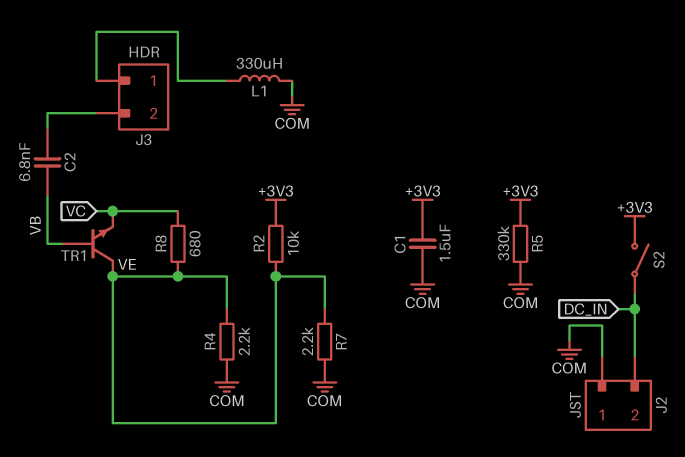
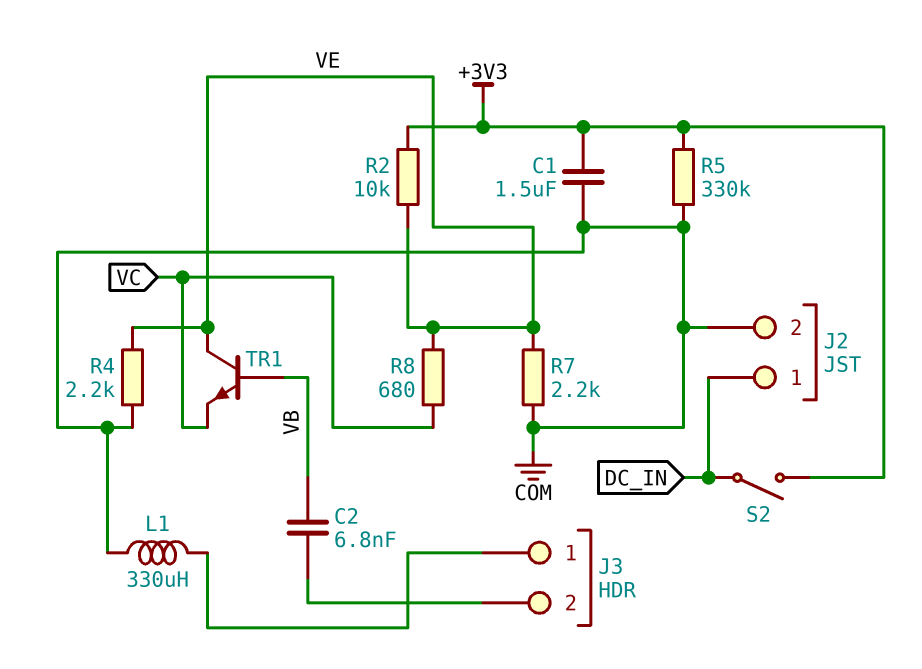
J2 pin 1: COM -> DC_IN
J2 pin 2: DC_IN -> COM

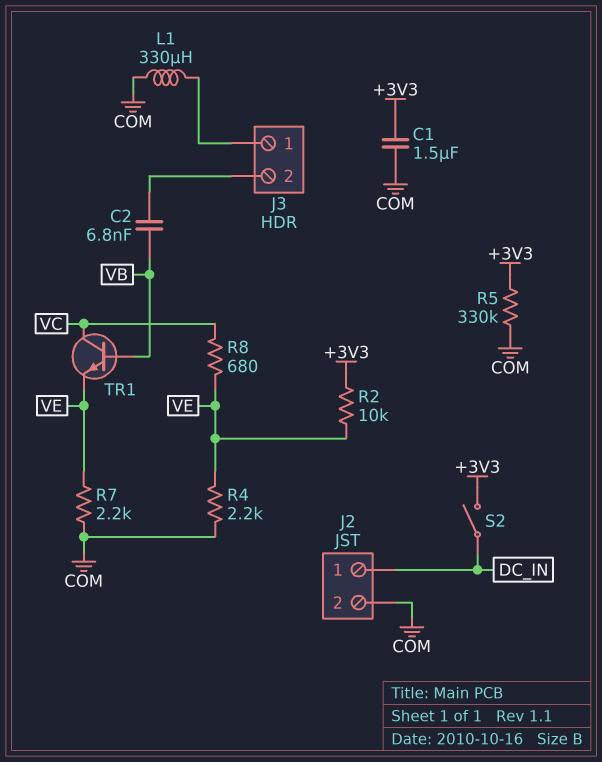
TR1: NPN (B VB, C VE, E VC) -> NPN (B VB, C VC, E VE)

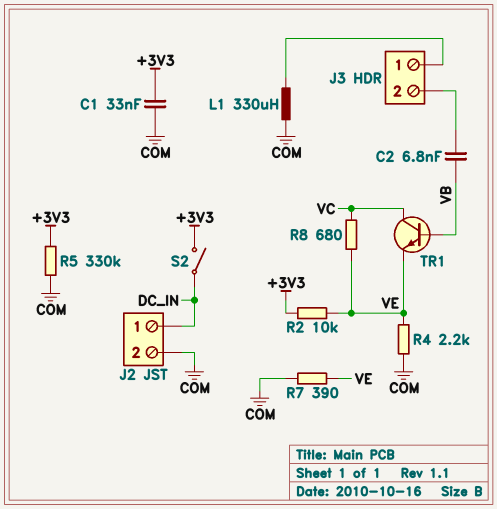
C1: 1.5uF (+3V3, COM) -> 33nF (+3V3, COM)
R7: 2.2k (COM, VE) -> 390 (COM, VE)

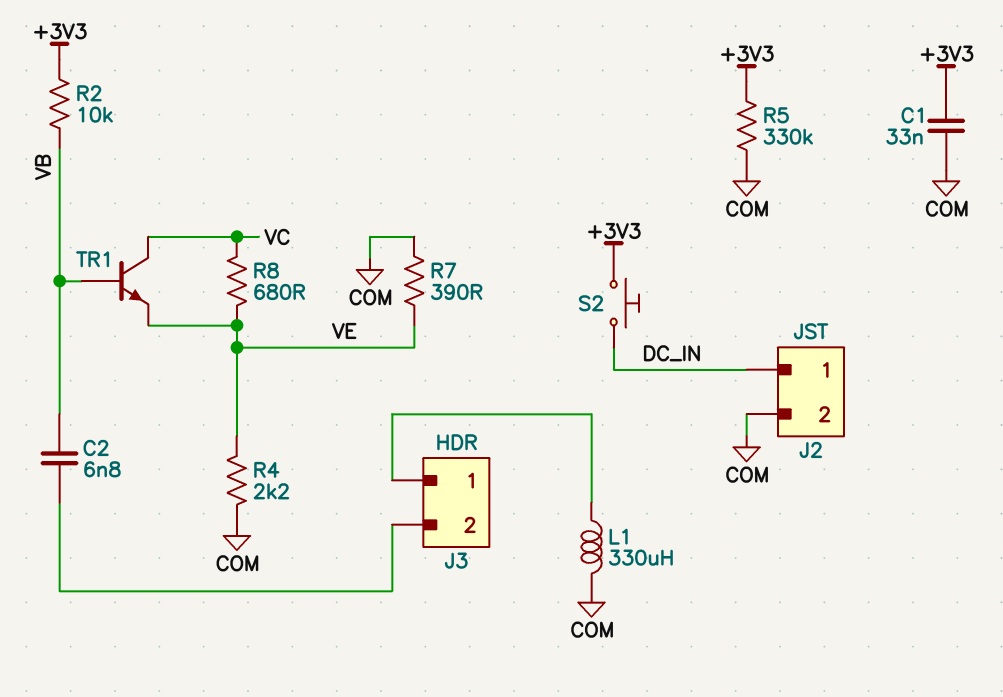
R2: 10k (+3V3, VE) -> 10k (+3V3, VB)
S2: switch (+3V3, DC_IN) -> button (+3V3, DC_IN)

